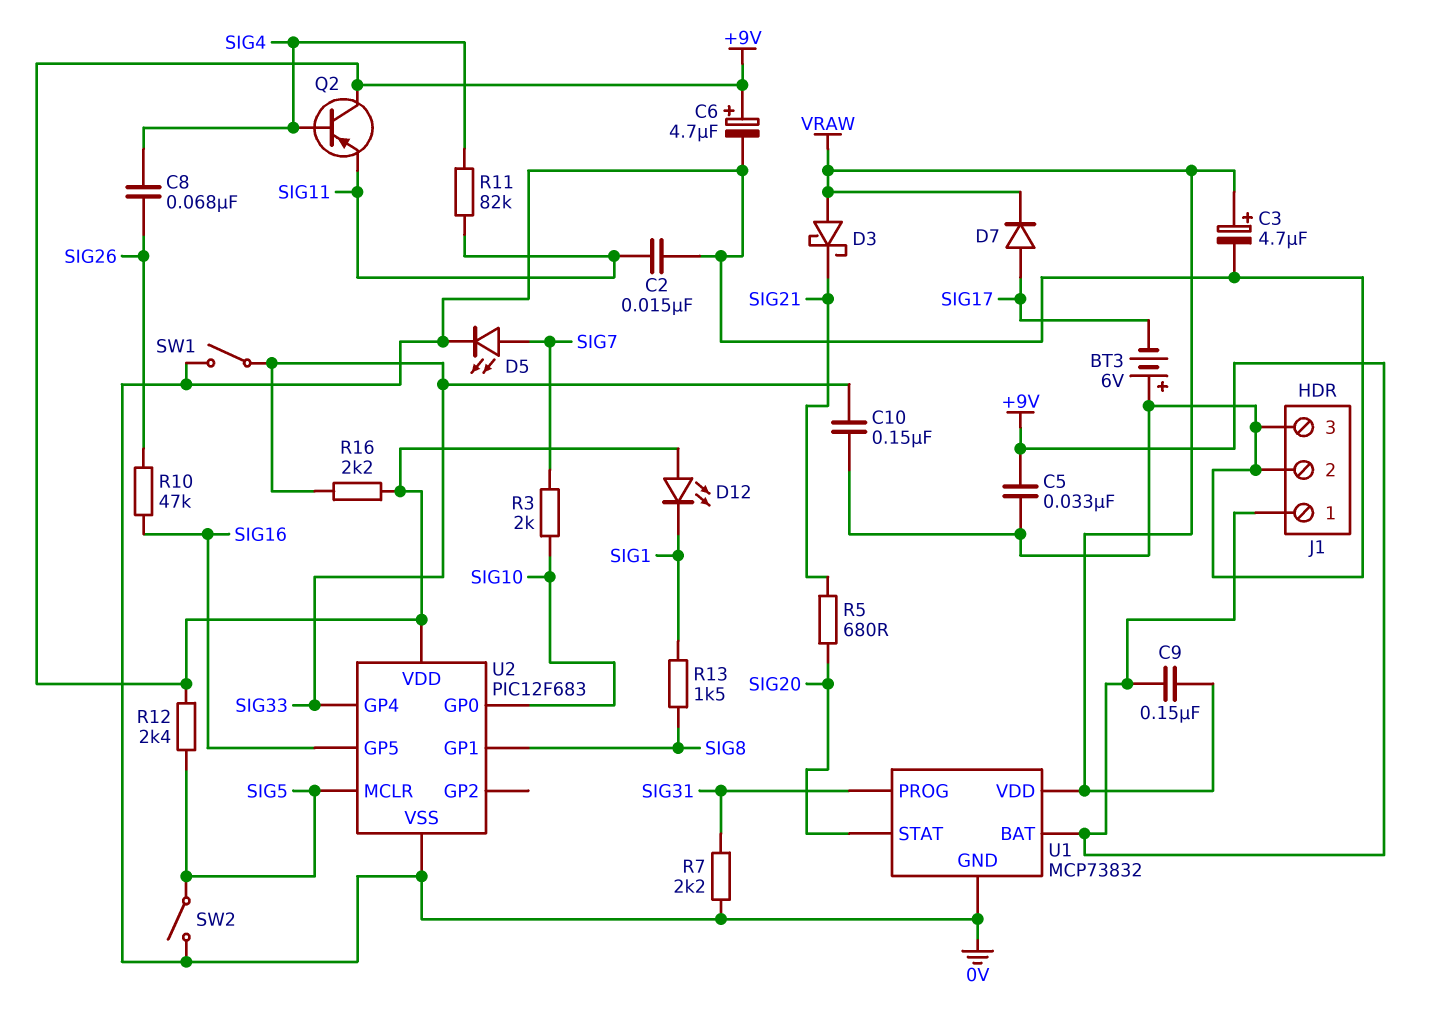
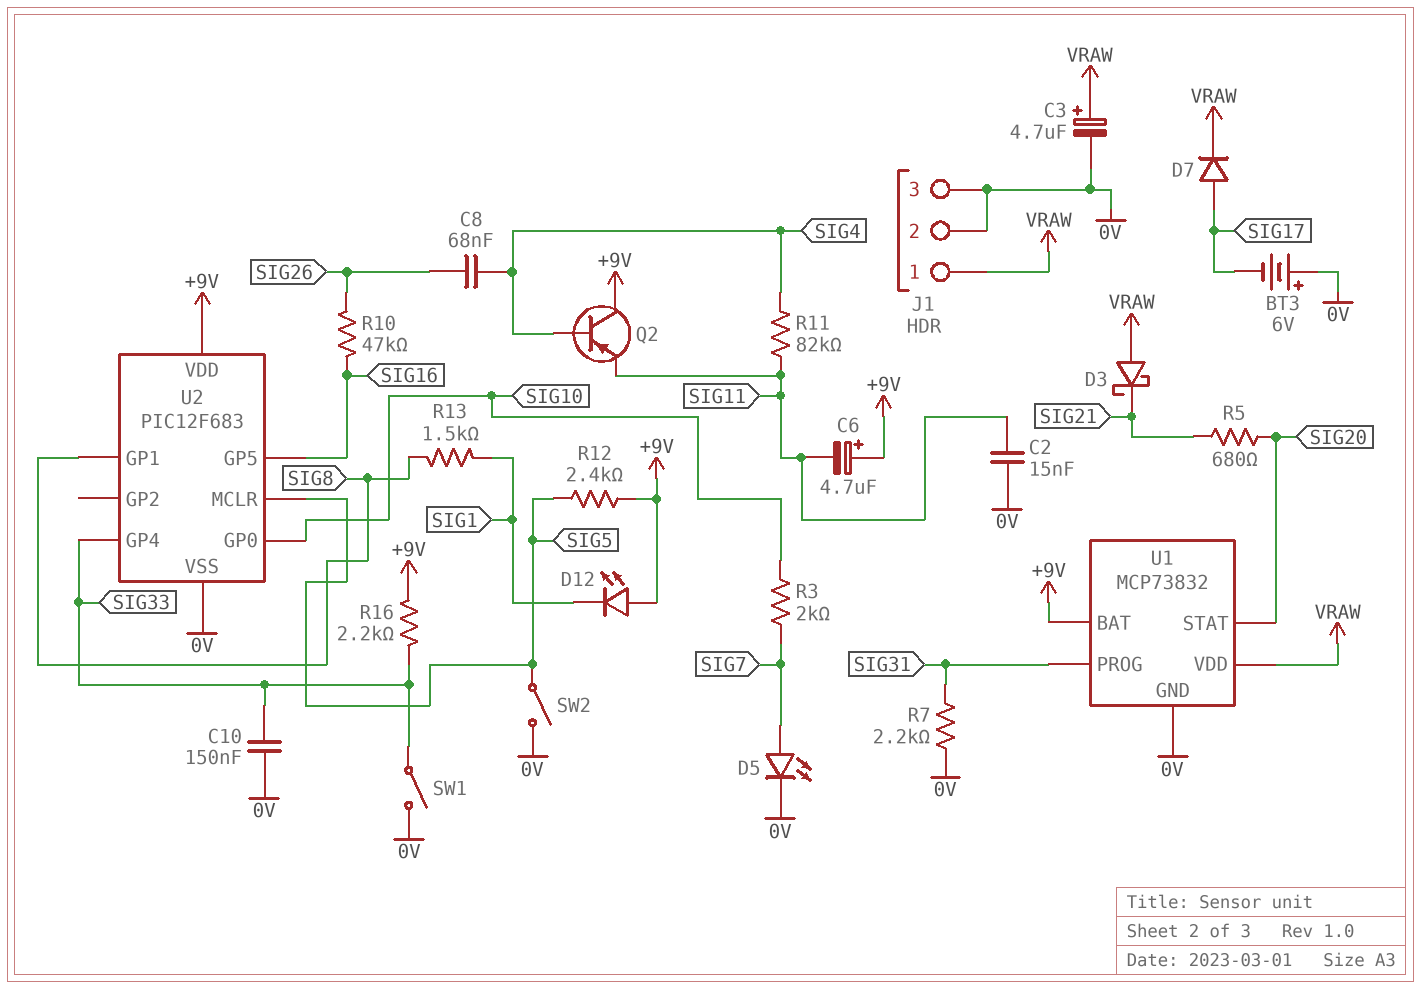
C5: 33nF (+9V, 0V) -> none
C6: 4.7uF (plus +9V, minus 0V) -> 4.7uF (plus +9V, minus SIG11)
C9: 150nF (+9V, VRAW) -> none
J1 pin 1: +9V -> VRAW

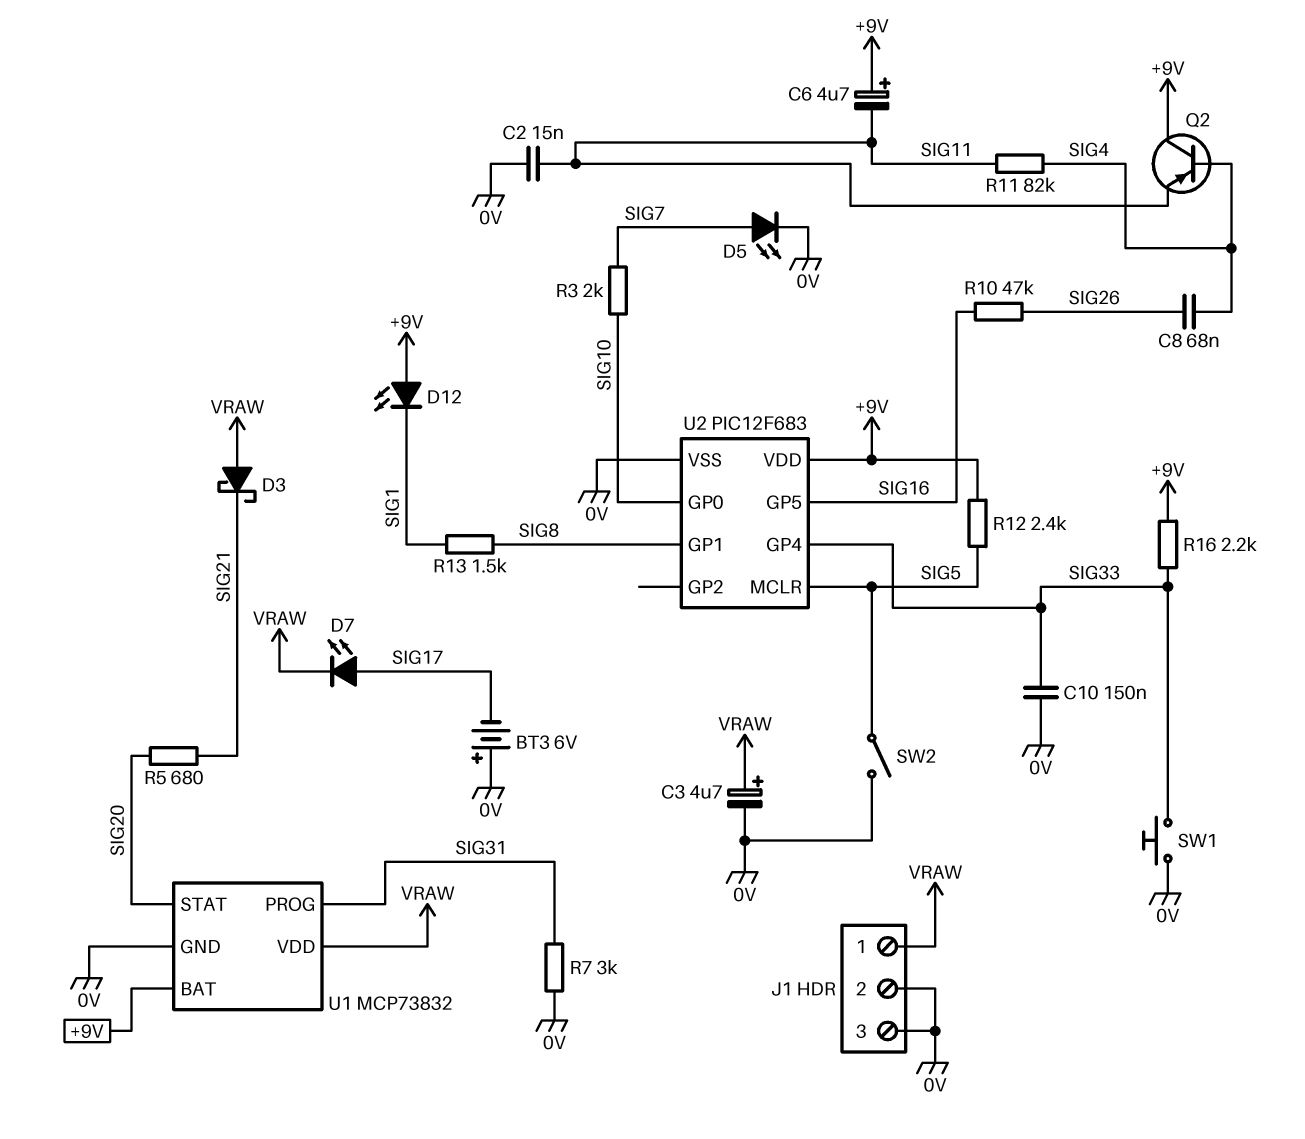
D7: diode (A SIG17, K VRAW) -> LED (A SIG17, K VRAW)
R7: 2.2k (0V, SIG31) -> 3k (0V, SIG31)
SW1: switch (0V, SIG33) -> button (0V, SIG33)

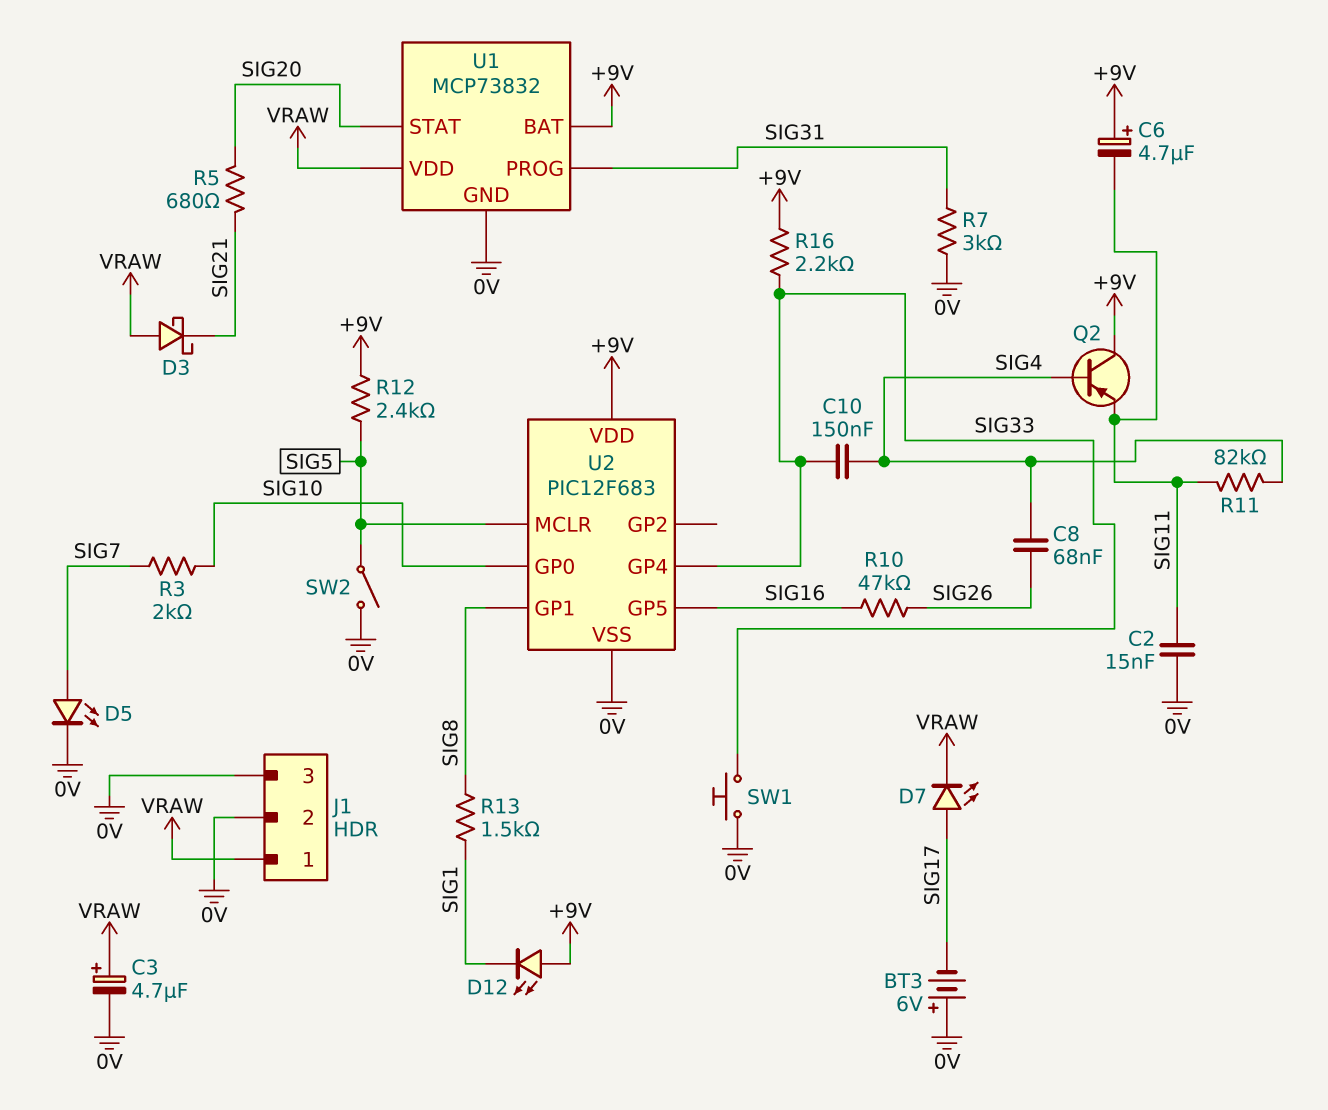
C10: 150nF (0V, SIG33) -> 150nF (SIG4, SIG33)

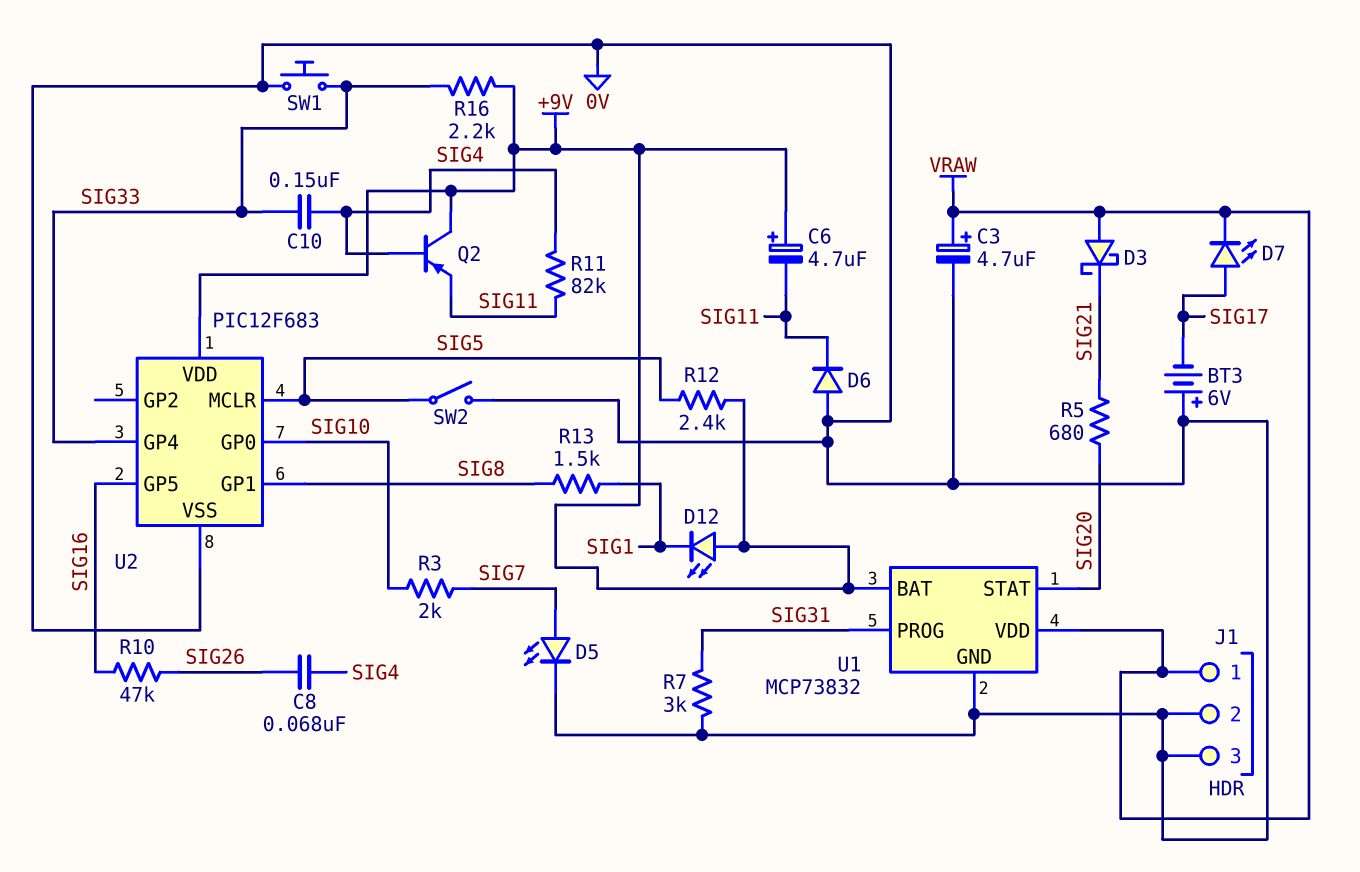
C2: 15nF (0V, SIG11) -> none
D6: none -> diode (A 0V, K SIG11)

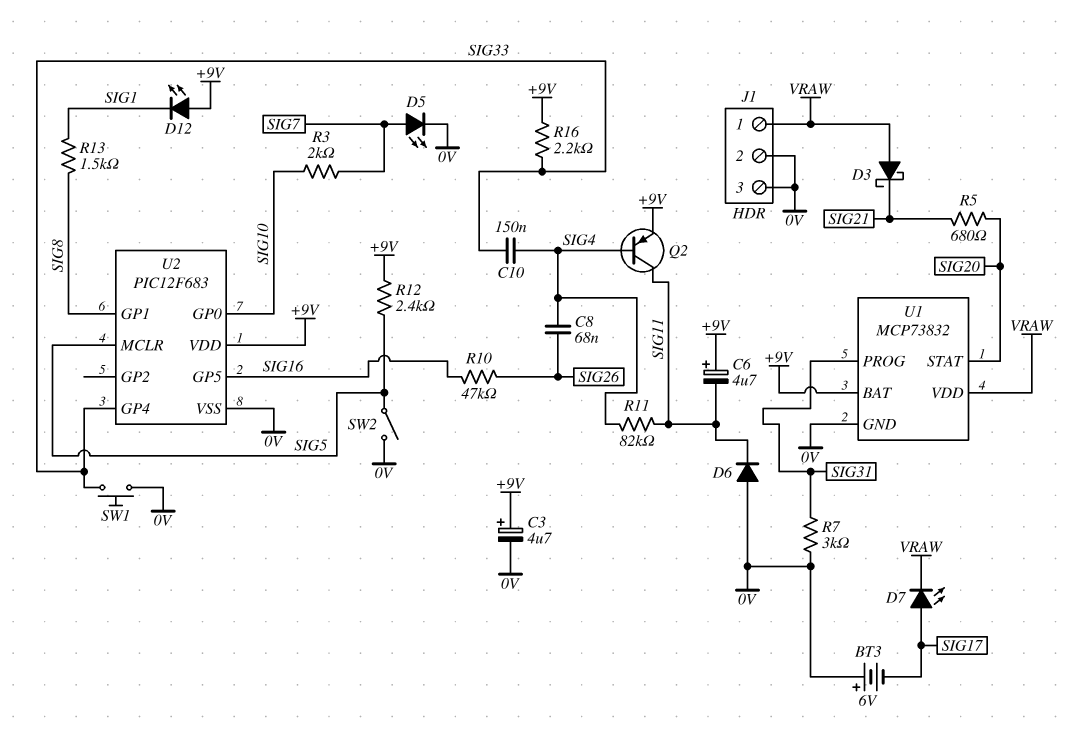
C3: 4.7uF (plus VRAW, minus 0V) -> 4.7uF (plus +9V, minus 0V)
Q2: PNP (B SIG4, C +9V, E SIG11) -> PNP (B SIG4, C SIG11, E +9V)

